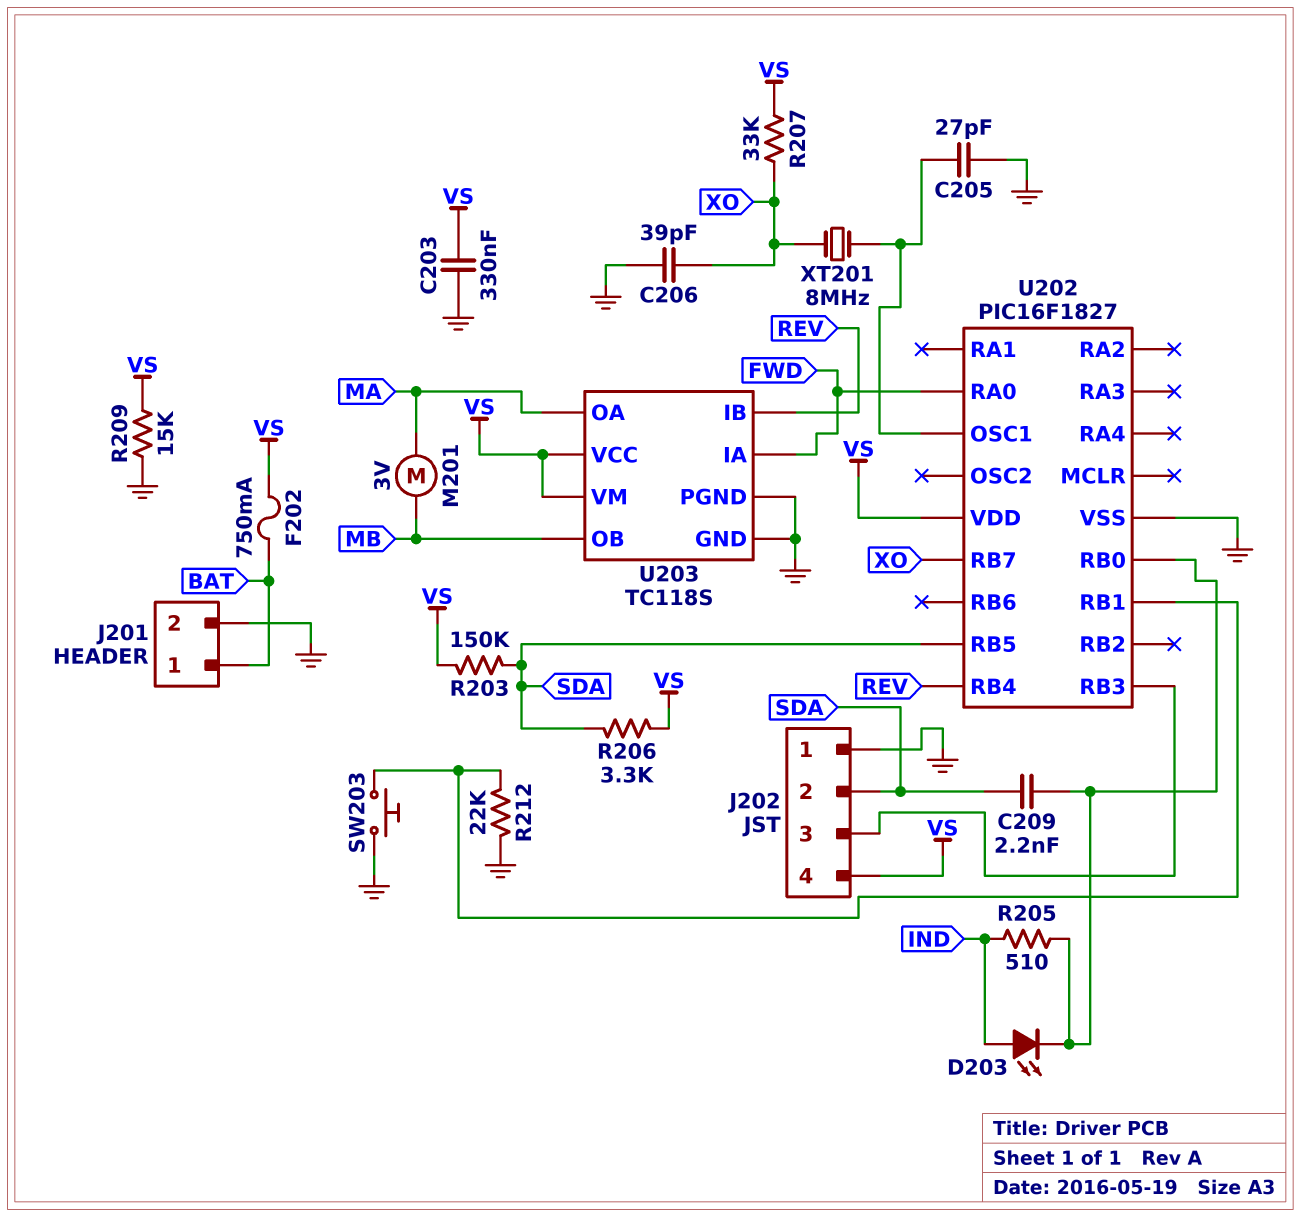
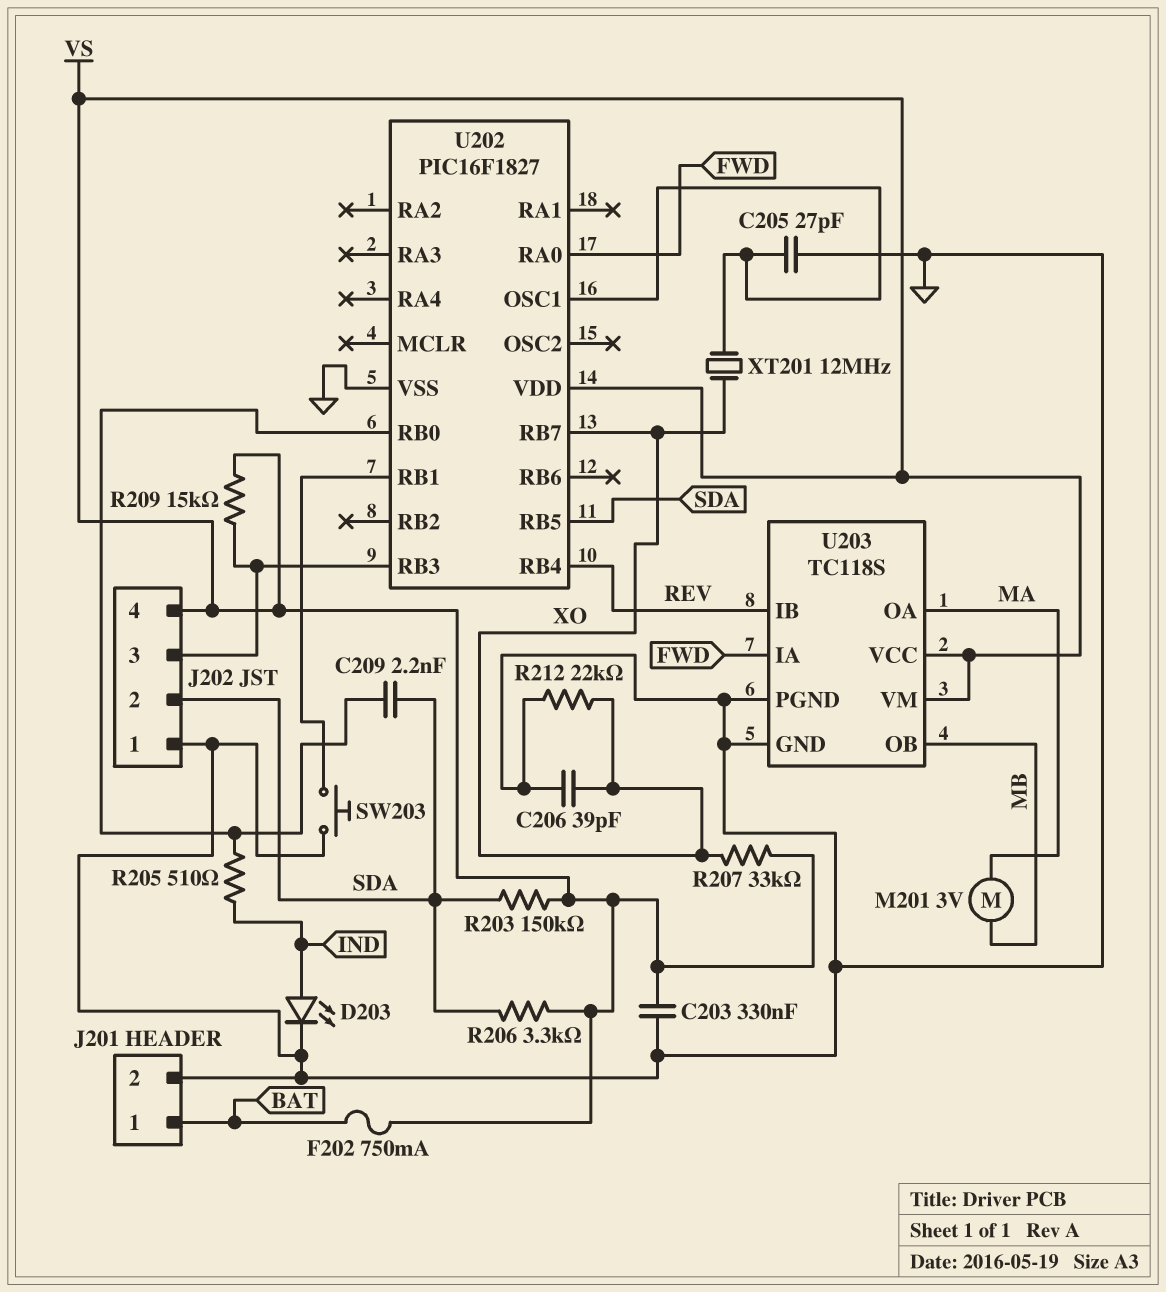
D203: LED (A IND, K U202/RB0) -> LED (A IND, K GND)
R209: 15k (GND, VS) -> 15k (J202/3, VS)
R212: 22k (GND, U202/RB1) -> 22k (GND, XO)
XT201: 8MHz (U202/OSC1, XO) -> 12MHz (U202/OSC1, XO)

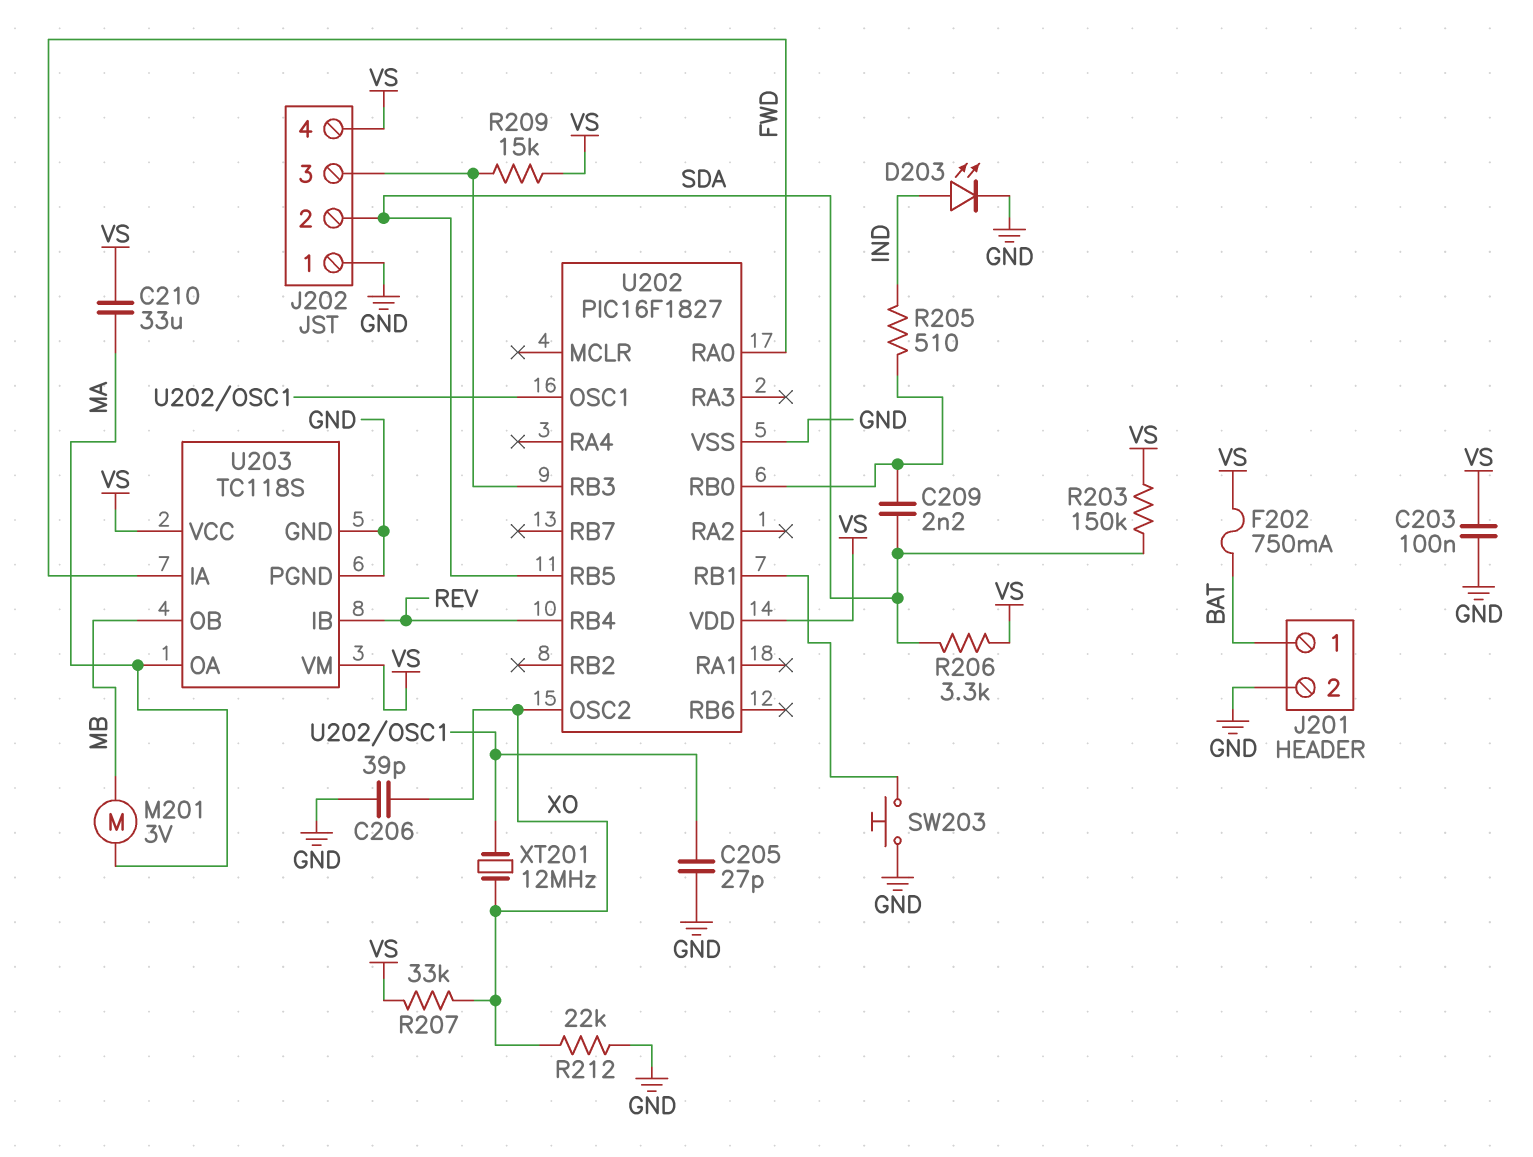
C203: 330nF (GND, VS) -> 100nF (GND, VS)
C210: none -> 33uF (MA, VS)
U202 pin OSC2: none -> XO
U202 pin RB7: XO -> none

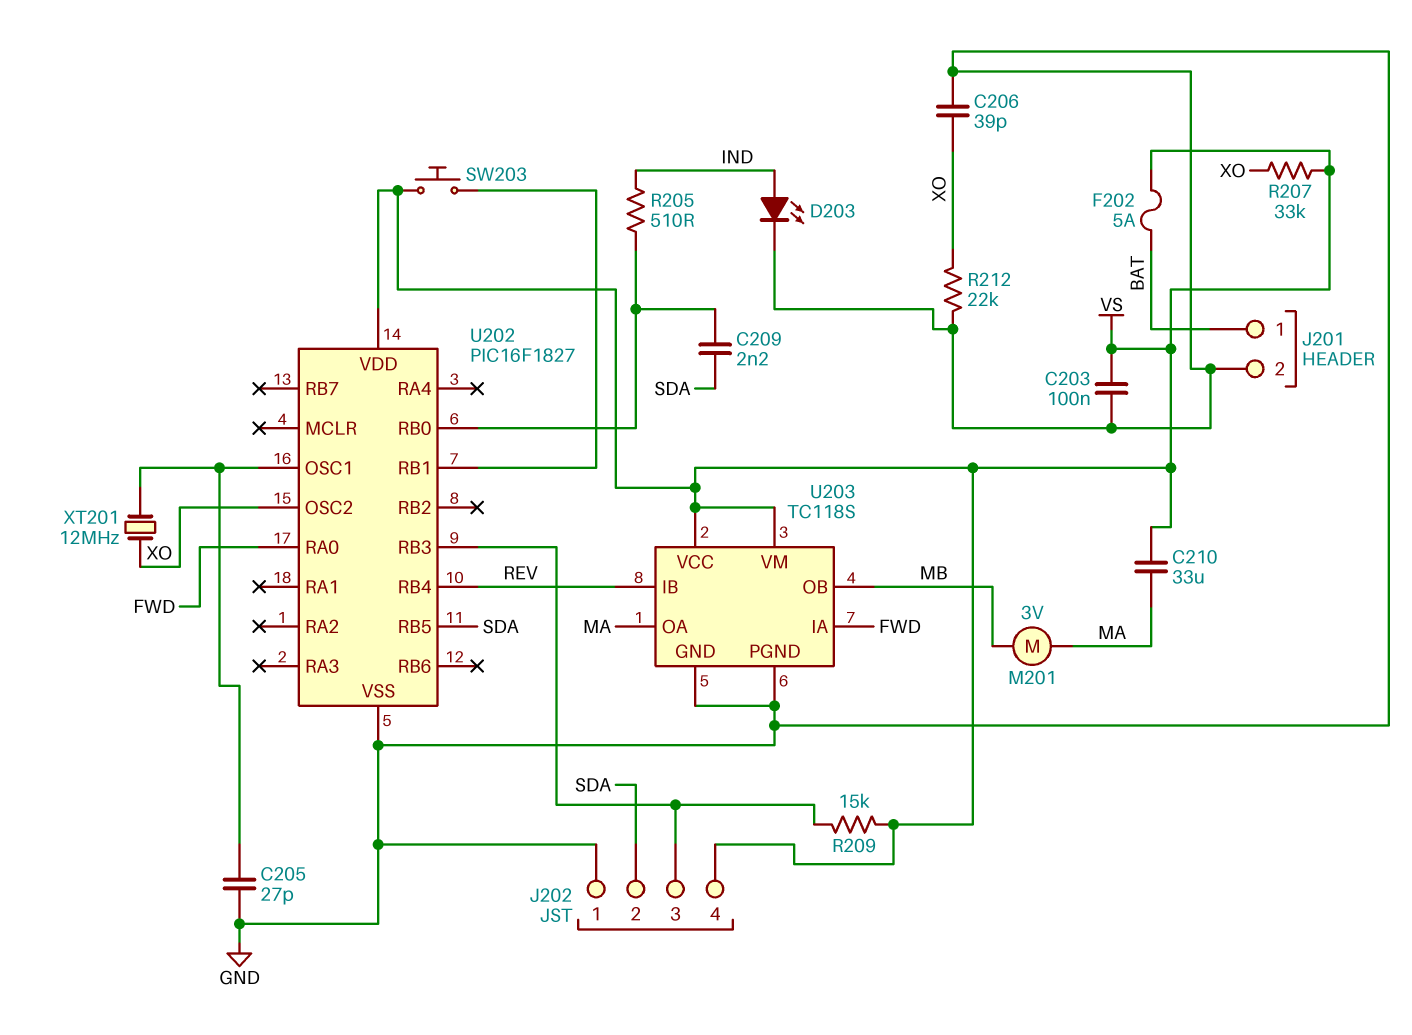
F202: 750mA (BAT, VS) -> 5A (BAT, VS)
R203: 150k (SDA, VS) -> none
R206: 3.3k (SDA, VS) -> none
SW203: button (GND, U202/RB1) -> button (U202/RB1, VS)

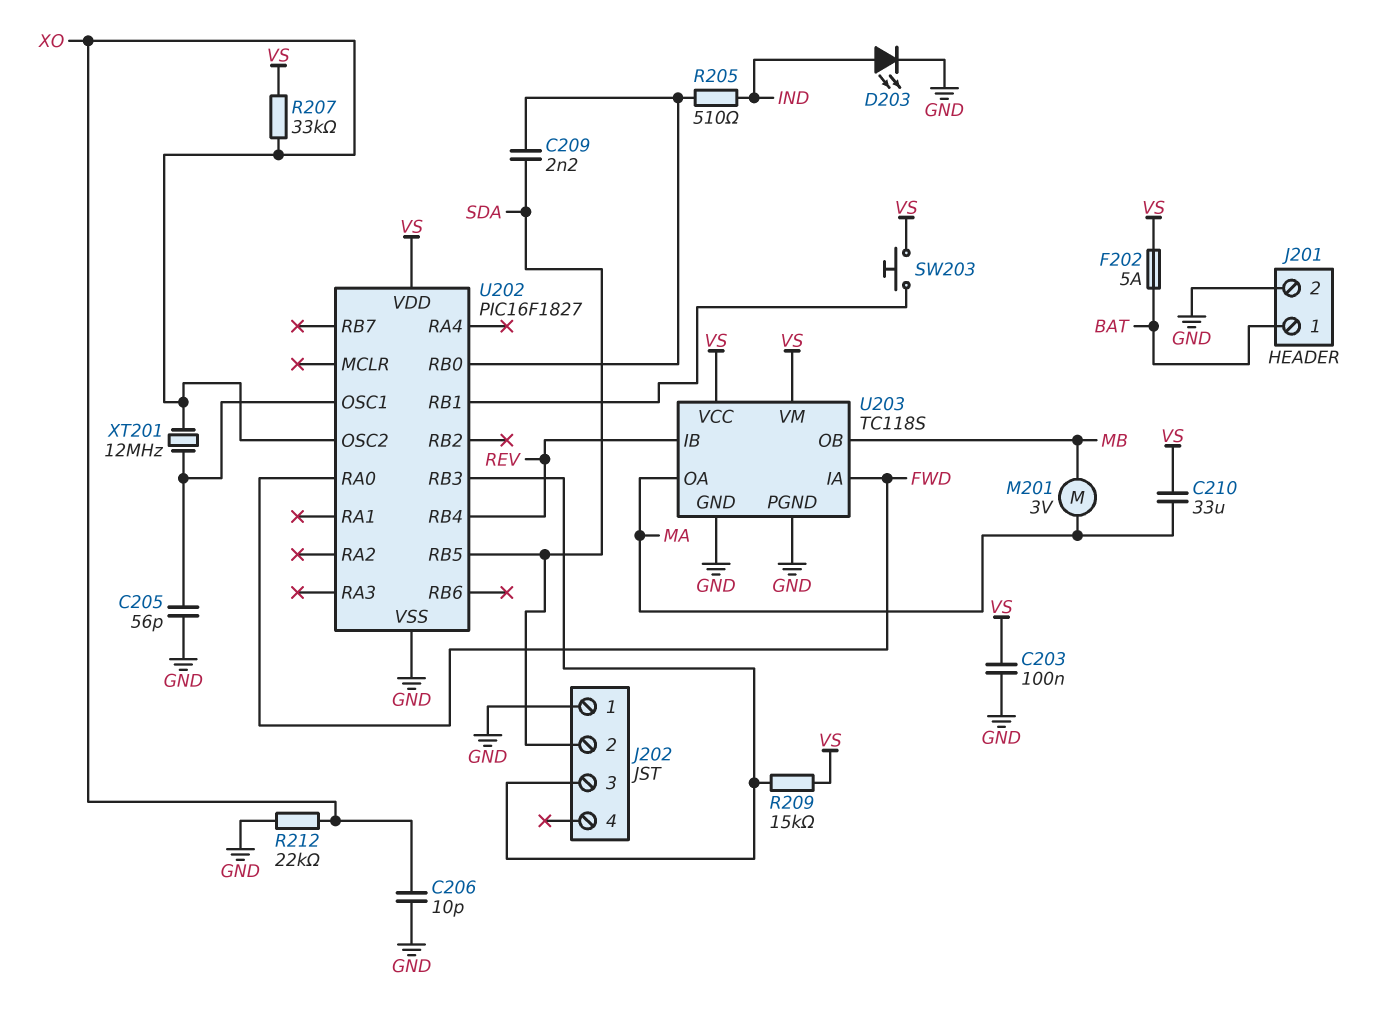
C205: 27pF (GND, U202/OSC1) -> 56pF (GND, U202/OSC1)
C206: 39pF (GND, XO) -> 10pF (GND, XO)
J202 pin 4: VS -> none

